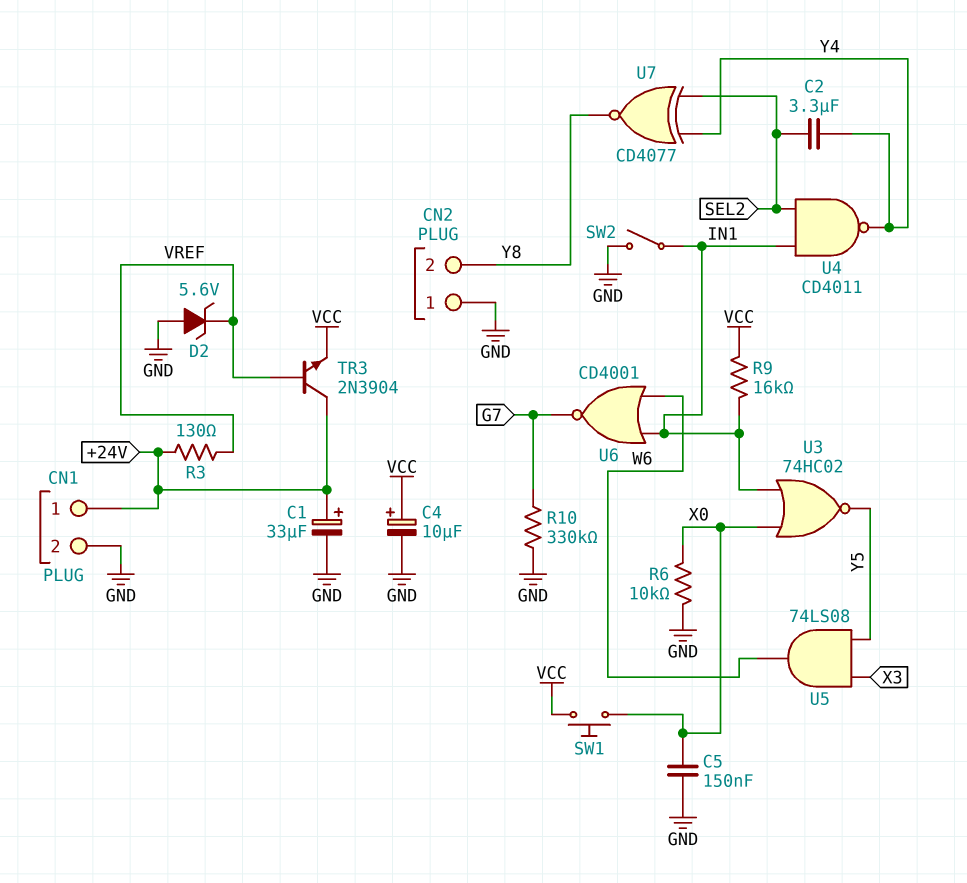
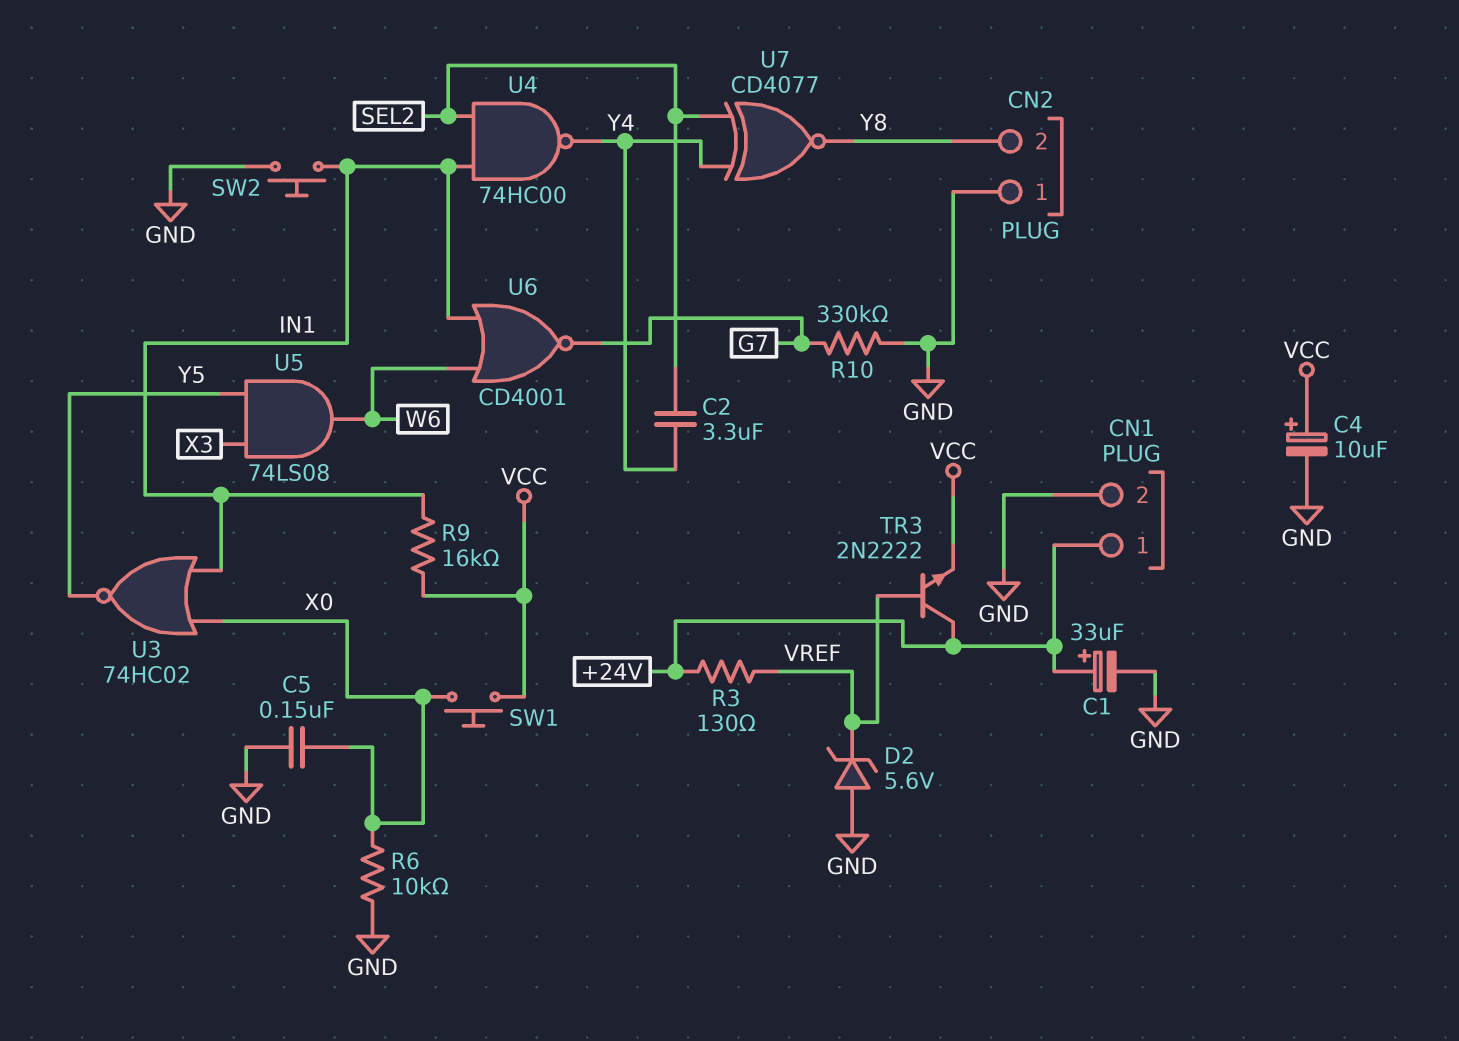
SW2: switch (GND, IN1) -> button (GND, IN1)
TR3: NPN 2N3904 (B VREF, C +24V, E VCC) -> NPN 2N2222 (B VREF, C +24V, E VCC)
U4: NAND CD4011 (in IN1, in SEL2, out Y4) -> NAND 74HC00 (in IN1, in SEL2, out Y4)

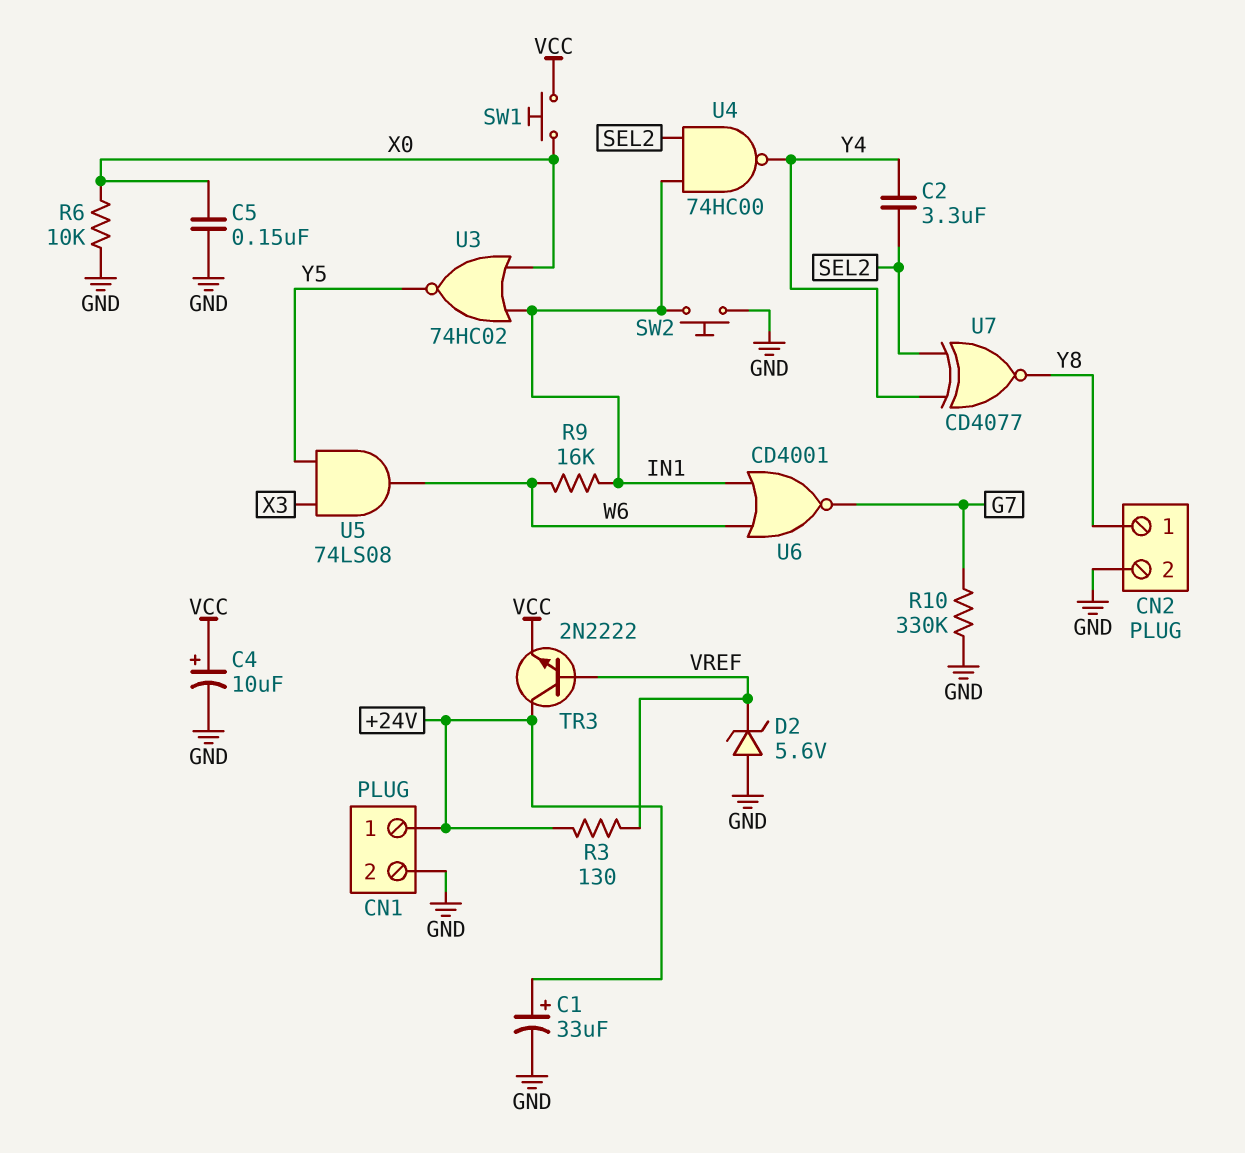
CN2 pin 1: GND -> Y8
CN2 pin 2: Y8 -> GND
R9: 16k (IN1, VCC) -> 16k (IN1, W6)

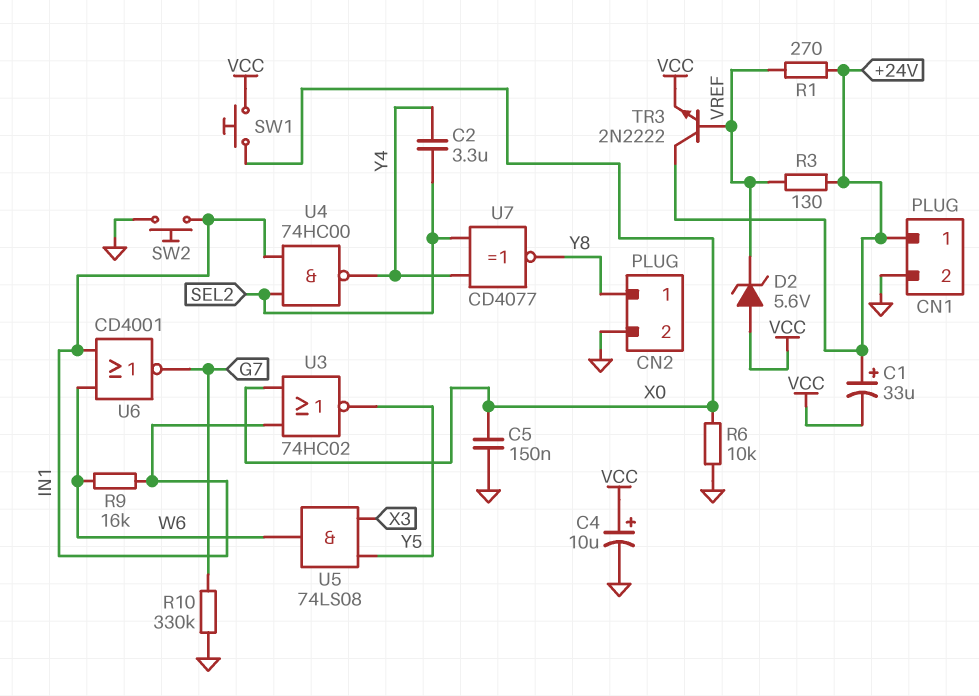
C1: 33uF (plus +24V, minus GND) -> 33uF (plus +24V, minus VCC)
D2: zener 5.6V (A GND, K VREF) -> zener 5.6V (A VCC, K VREF)
R1: none -> 270 (+24V, VREF)

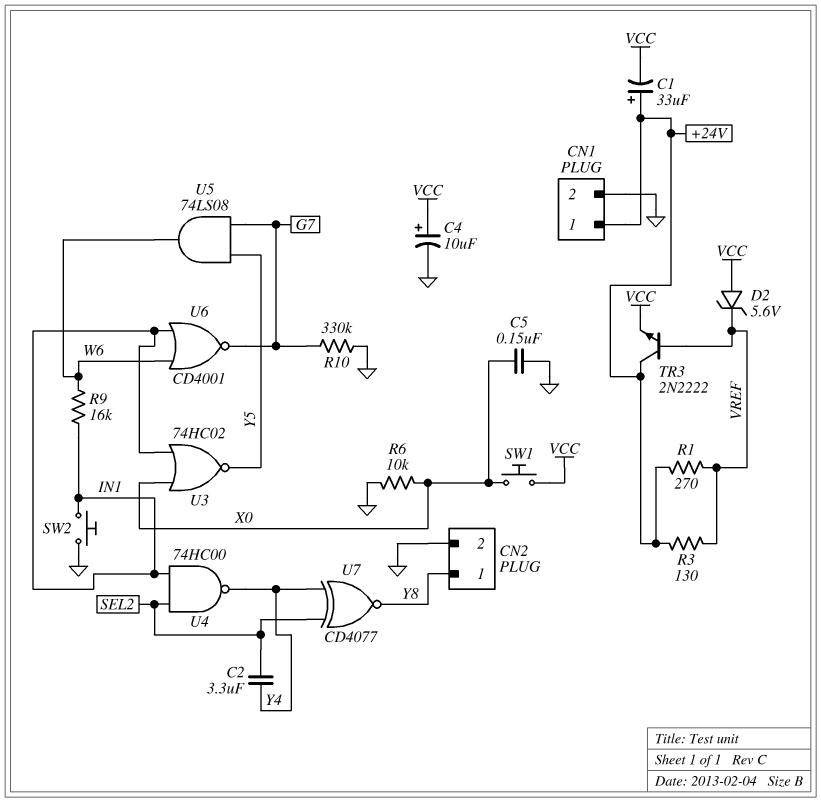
U5: AND 74LS08 (in X3, in Y5, out W6) -> AND 74LS08 (in G7, in Y5, out W6)

